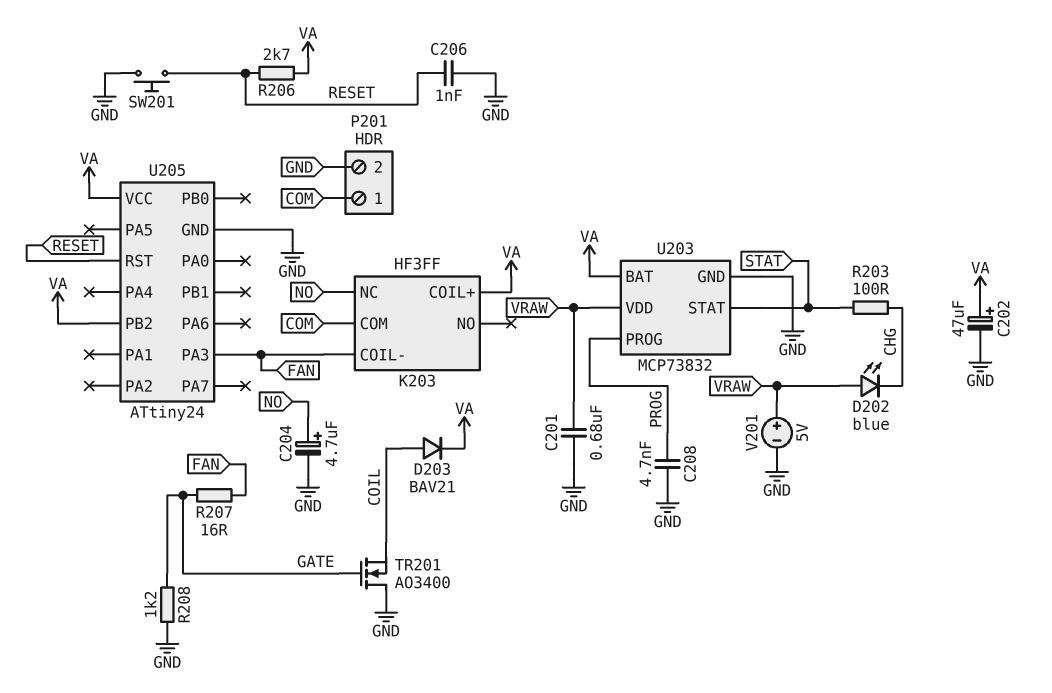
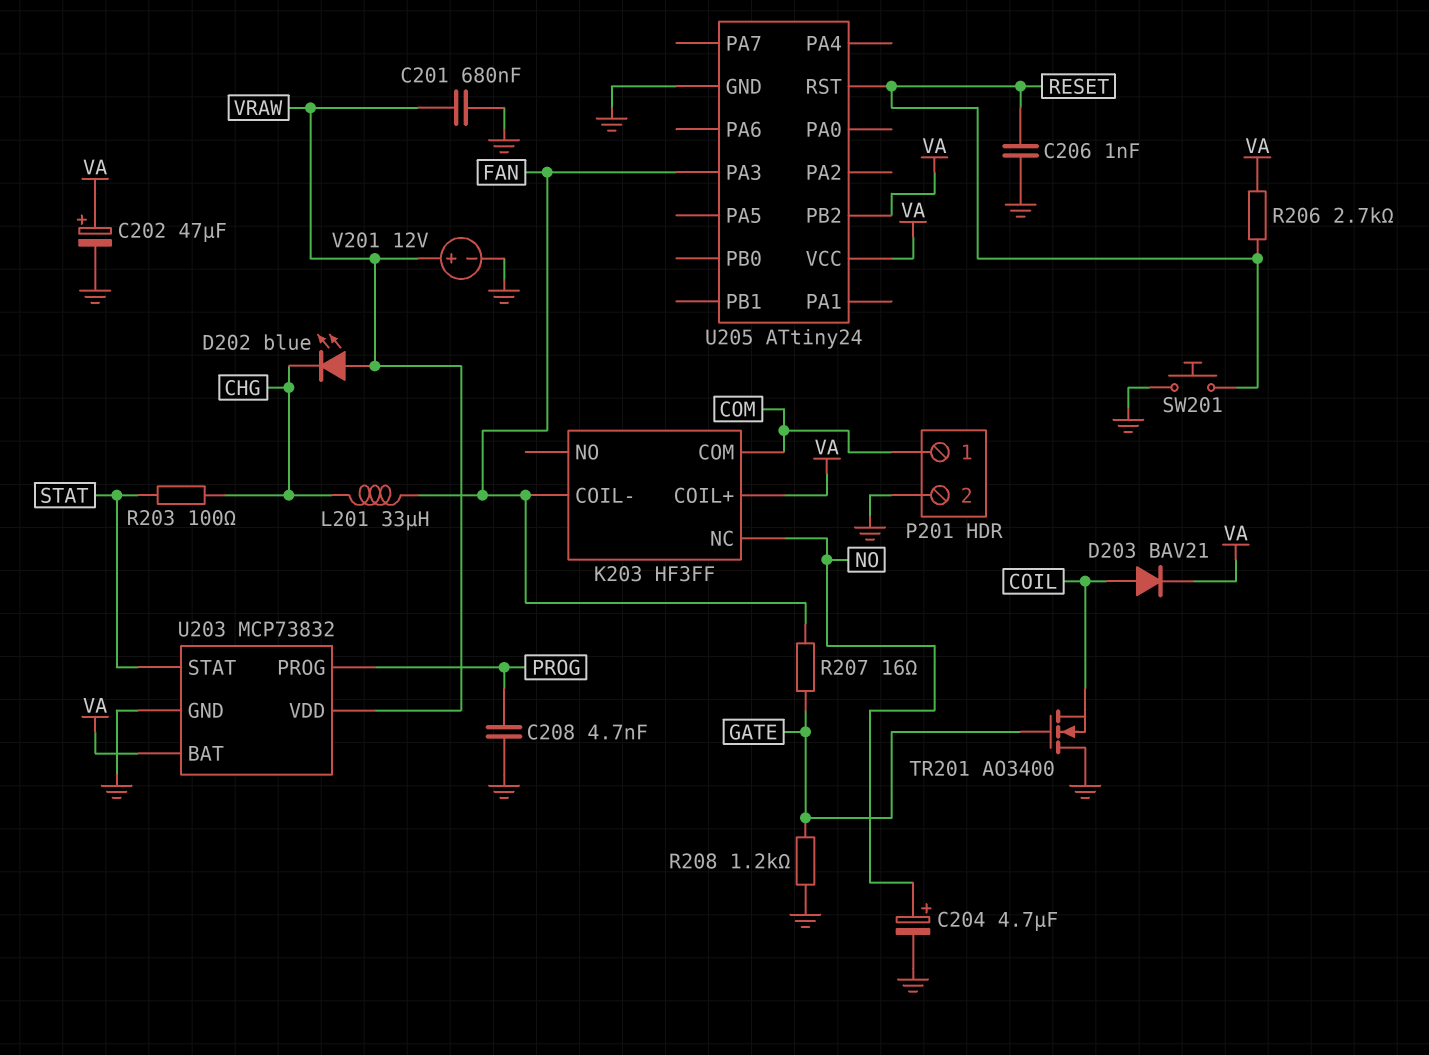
L201: none -> 33uH (CHG, FAN)
V201: 5V (plus VRAW, minus GND) -> 12V (plus VRAW, minus GND)

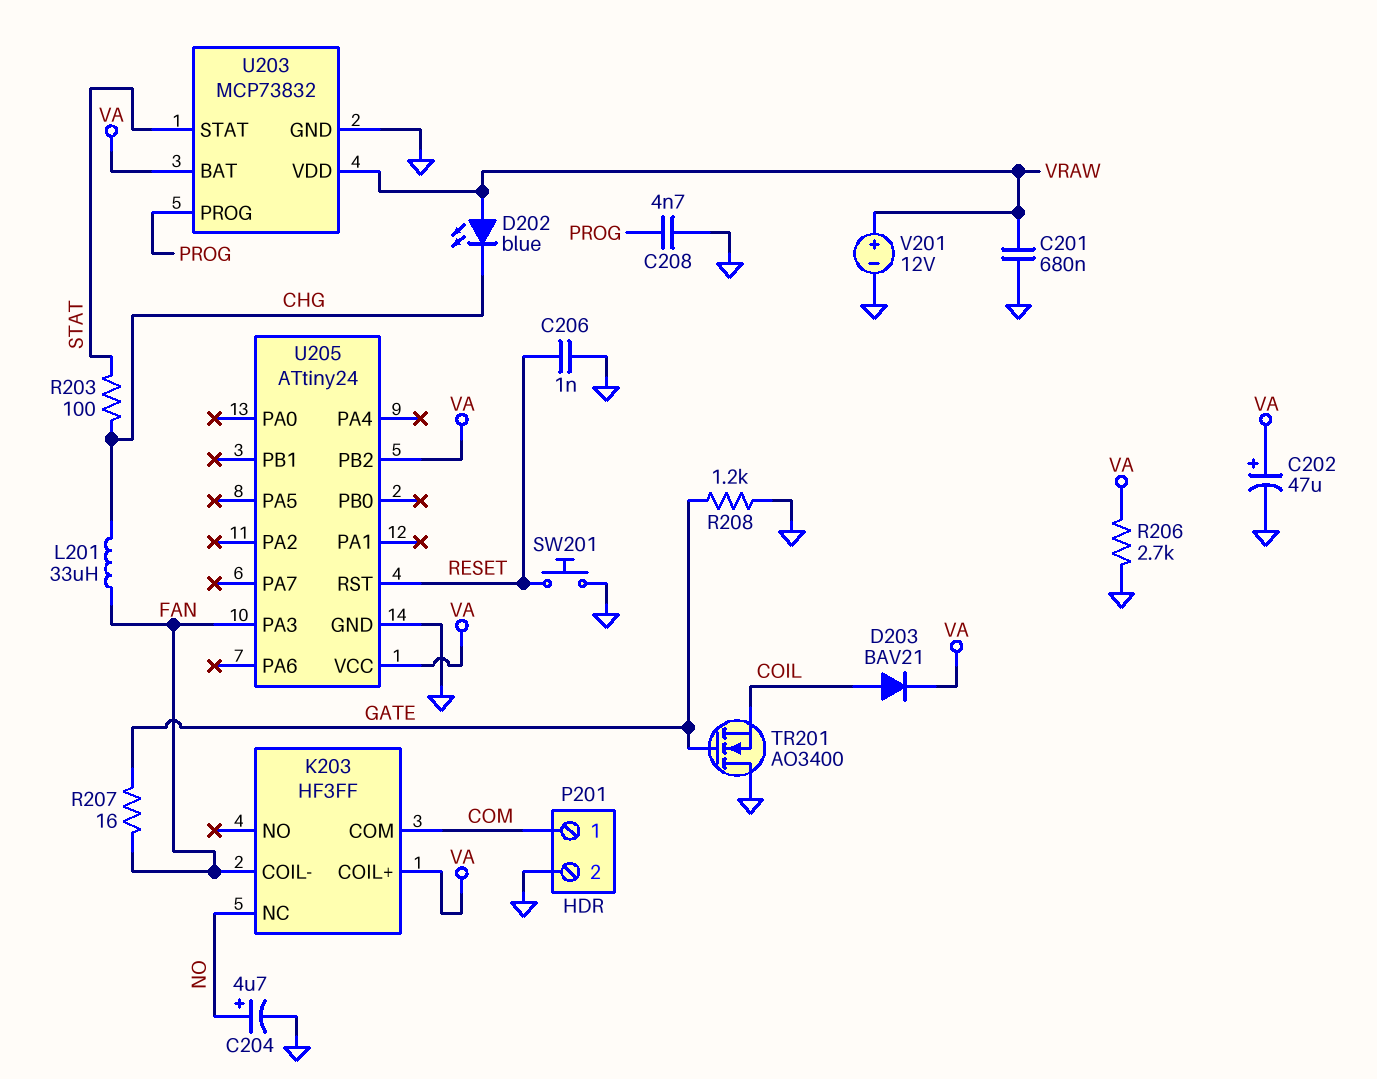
R206: 2.7k (RESET, VA) -> 2.7k (GND, VA)

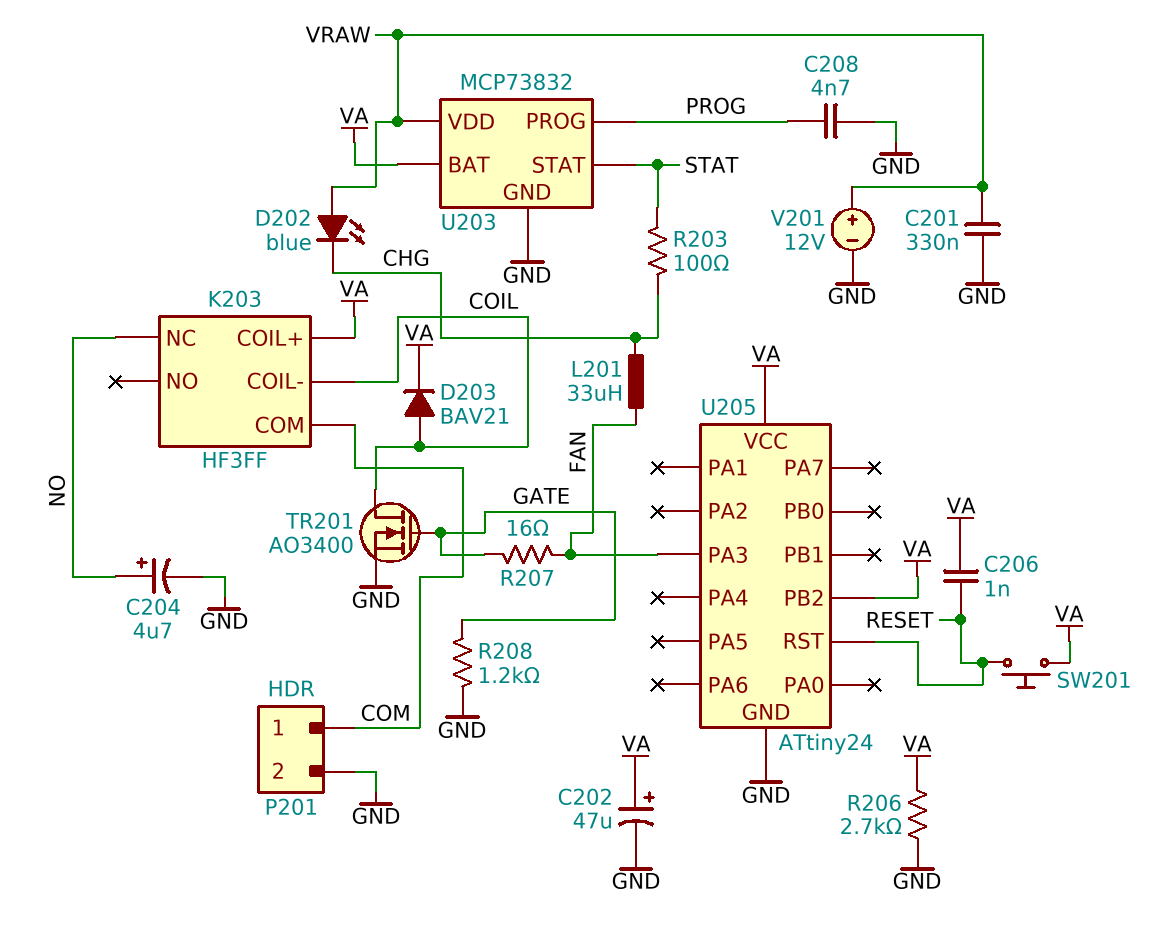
C201: 680nF (GND, VRAW) -> 330nF (GND, VRAW)
C206: 1nF (GND, RESET) -> 1nF (RESET, VA)
K203 pin COIL-: FAN -> COIL
SW201: button (GND, RESET) -> button (RESET, VA)
TR201: NMOS AO3400 (G GATE, D GND, S COIL) -> NMOS AO3400 (G GATE, D COIL, S GND)

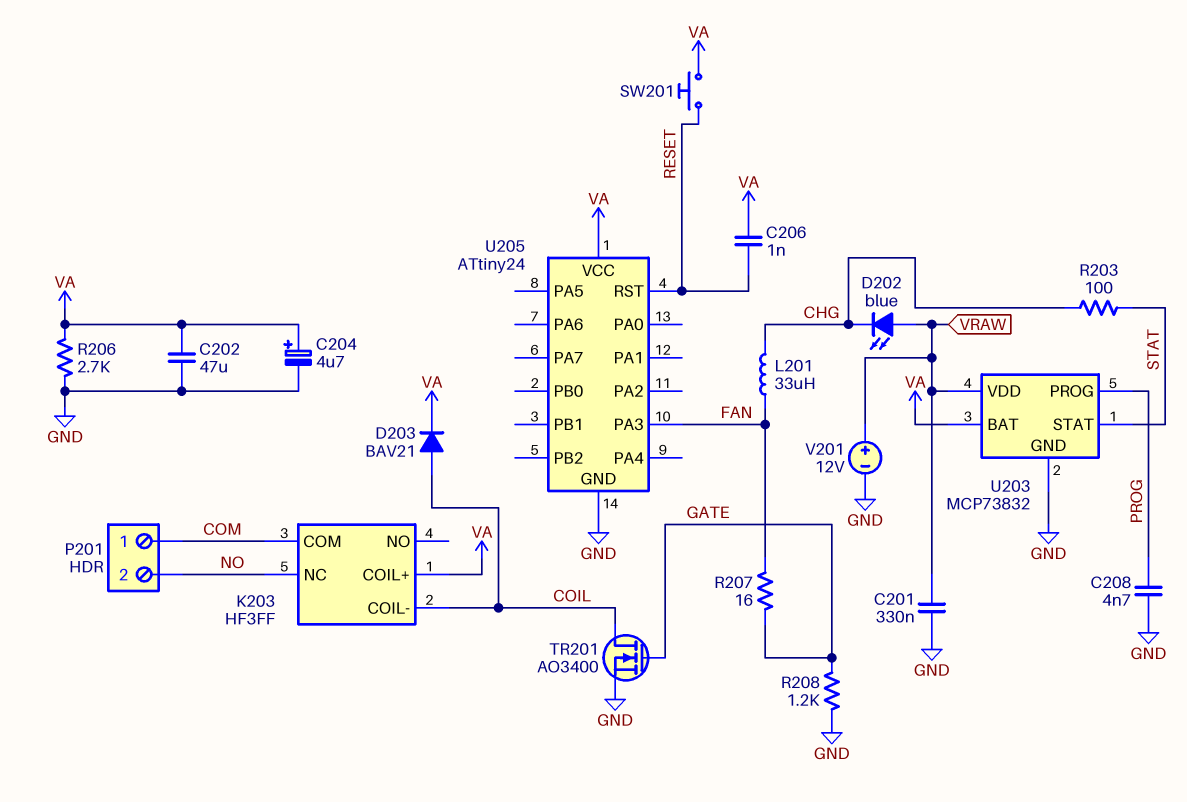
C202: 47uF (plus VA, minus GND) -> 47uF (GND, VA)
C204: 4.7uF (plus NO, minus GND) -> 4.7uF (plus VA, minus GND)
P201 pin 2: GND -> NO
U205 pin PB2: VA -> none

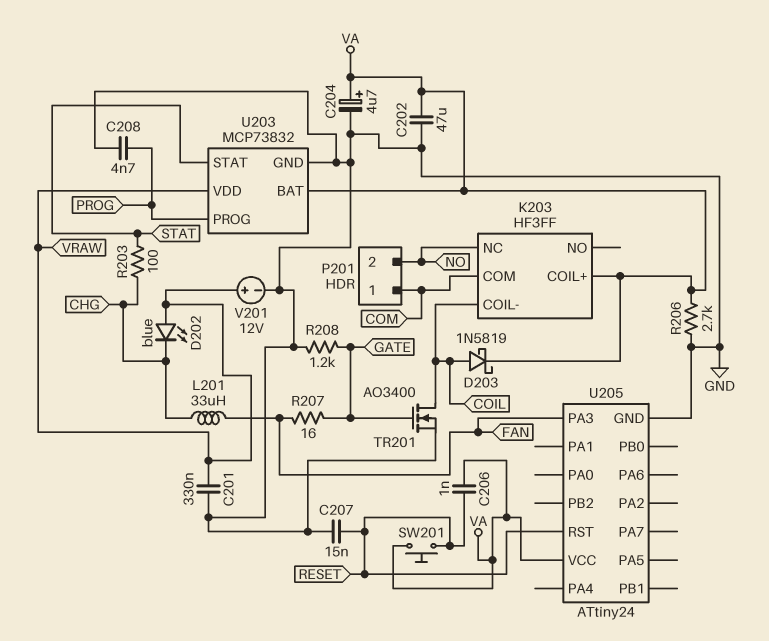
C207: none -> 15nF (GND, RESET)
D203: diode BAV21 (A COIL, K VA) -> schottky 1N5819 (A COIL, K VA)

